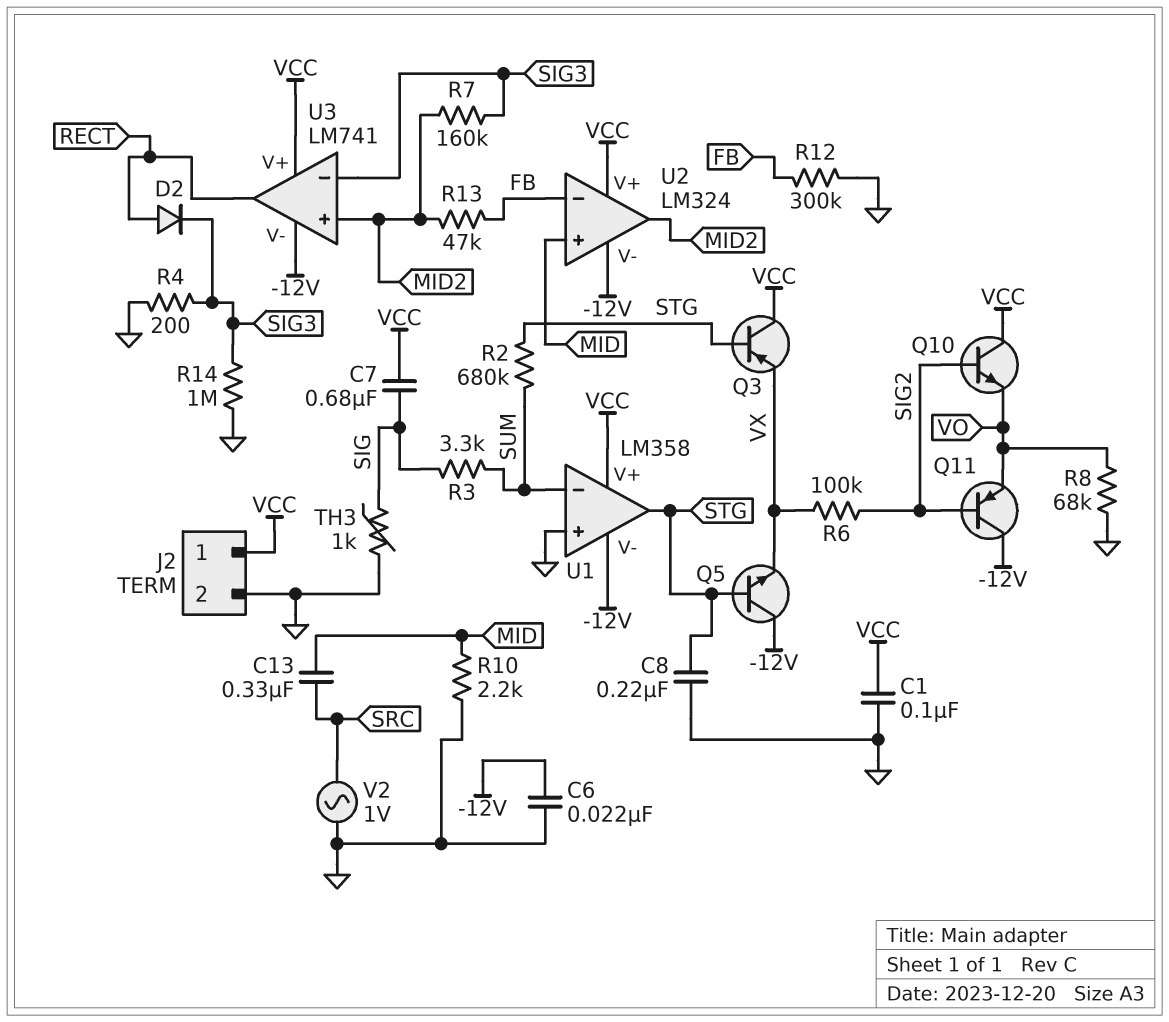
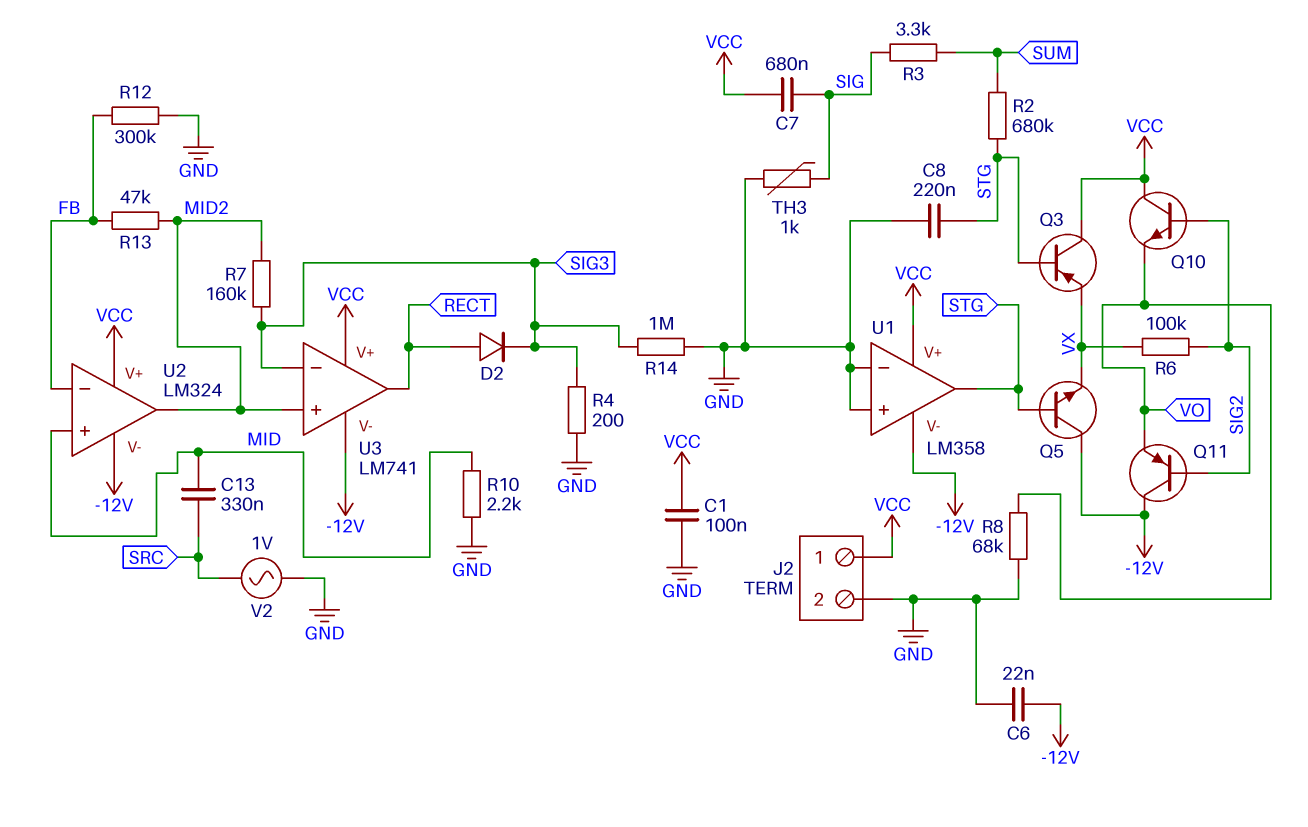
U1 pin in-: SUM -> GND

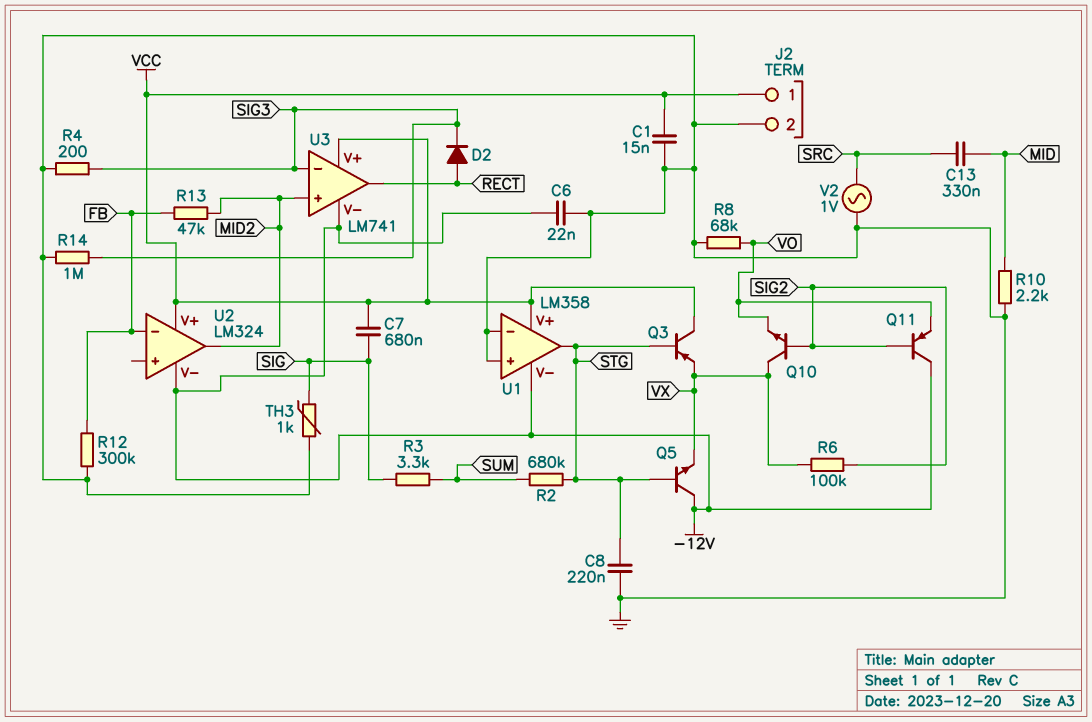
C1: 100nF (GND, VCC) -> 15nF (GND, VCC)
Q10: NPN (B SIG2, C VCC, E VO) -> NPN (B SIG2, C VX, E VO)
R7: 160k (MID2, SIG3) -> none
U2 pin in+: MID -> none

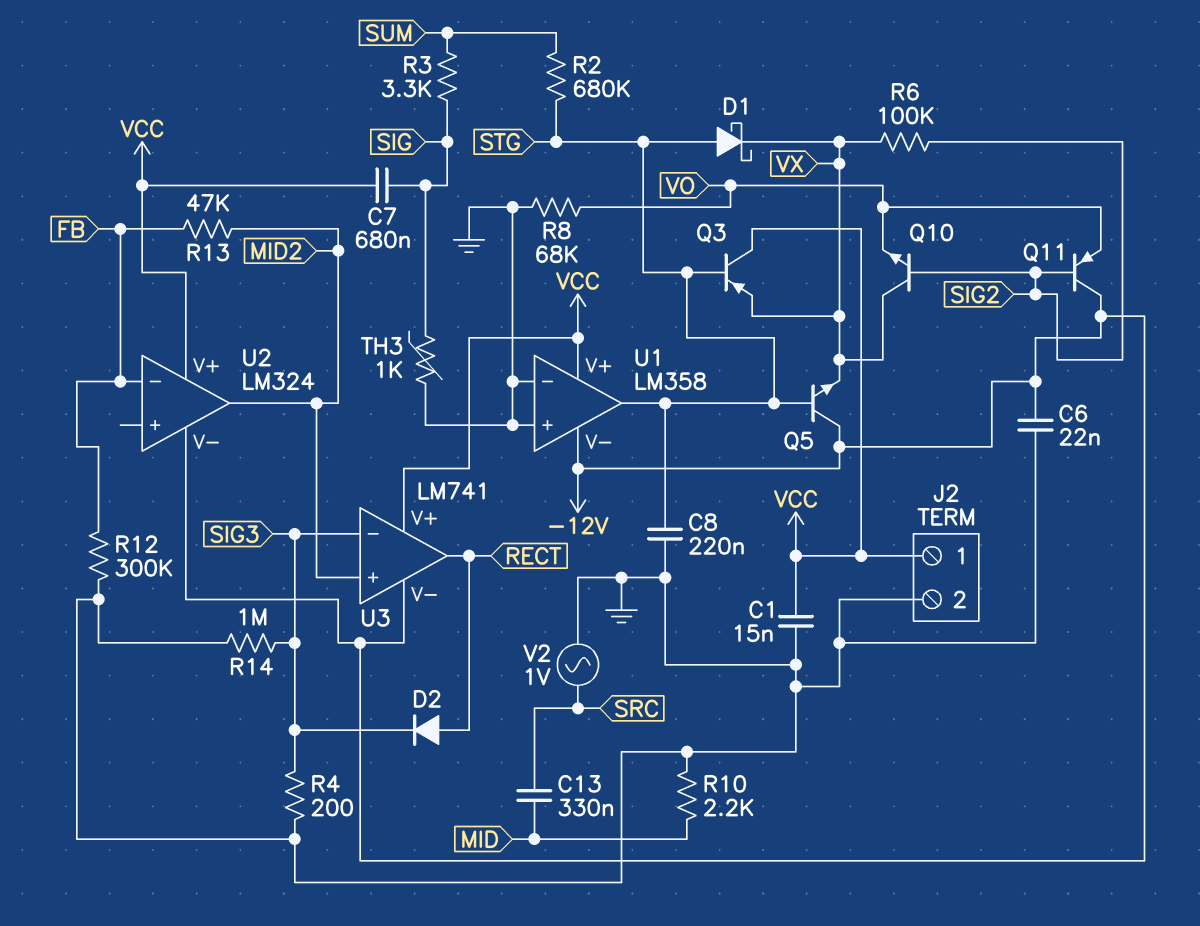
D1: none -> schottky (A STG, K VX)

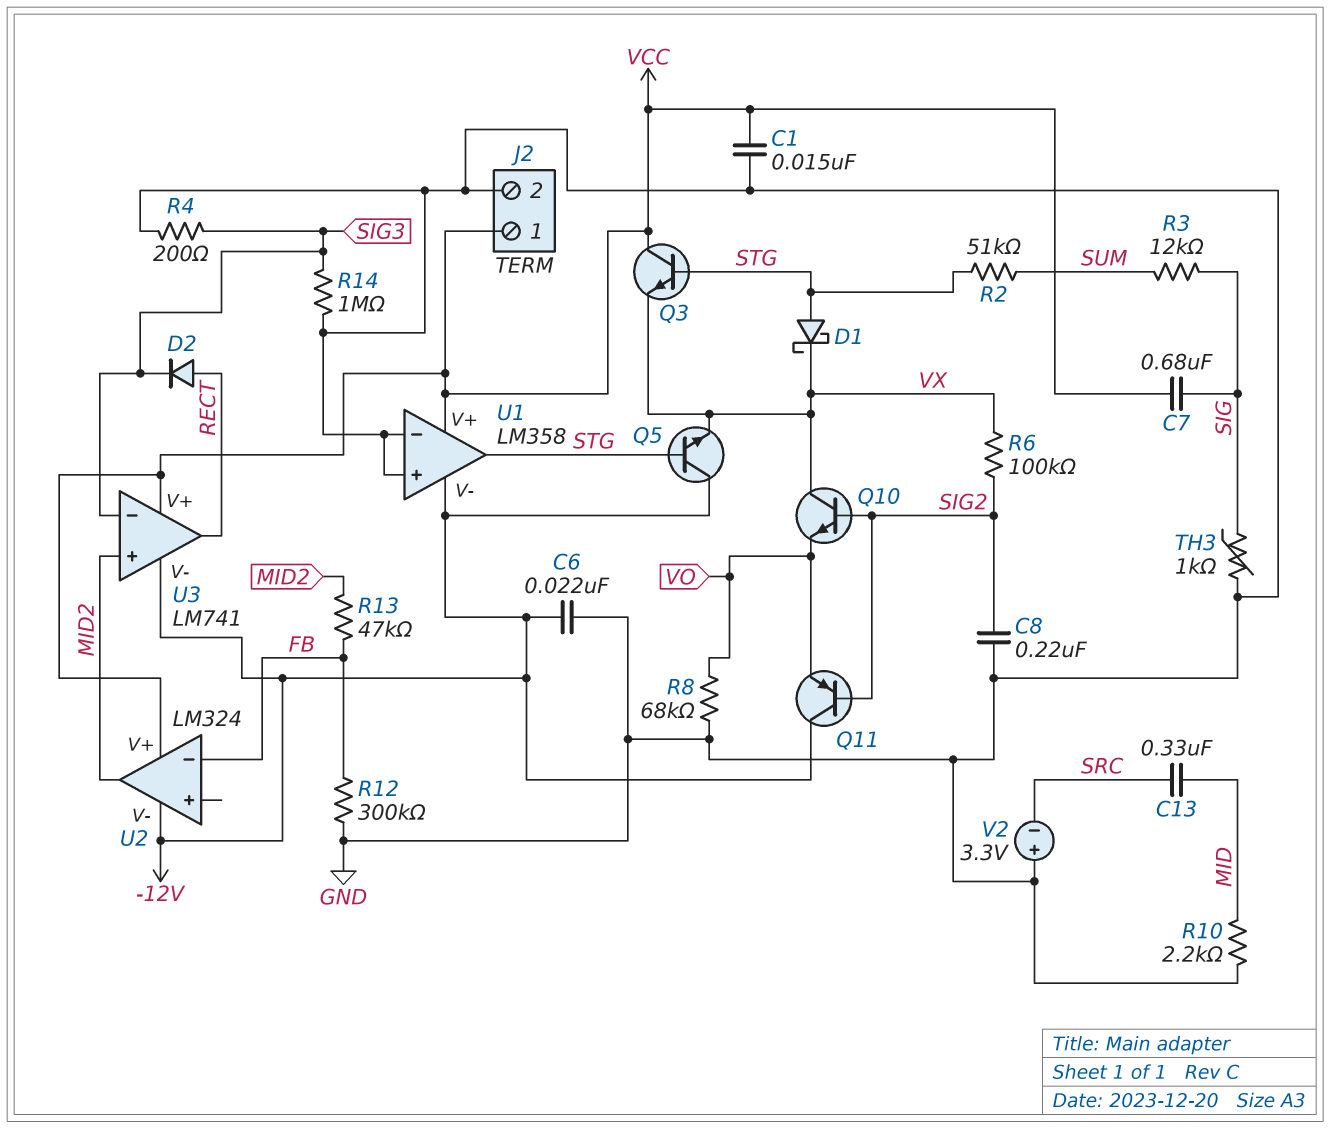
C8: 220nF (GND, STG) -> 220nF (GND, SIG2)
Q3: PNP (B STG, C VCC, E VX) -> NPN (B STG, C VCC, E VX)
R2: 680k (STG, SUM) -> 51k (STG, SUM)
R3: 3.3k (SIG, SUM) -> 12k (SIG, SUM)
V2: AC 1V (GND, SRC) -> 3.3V (plus GND, minus SRC)

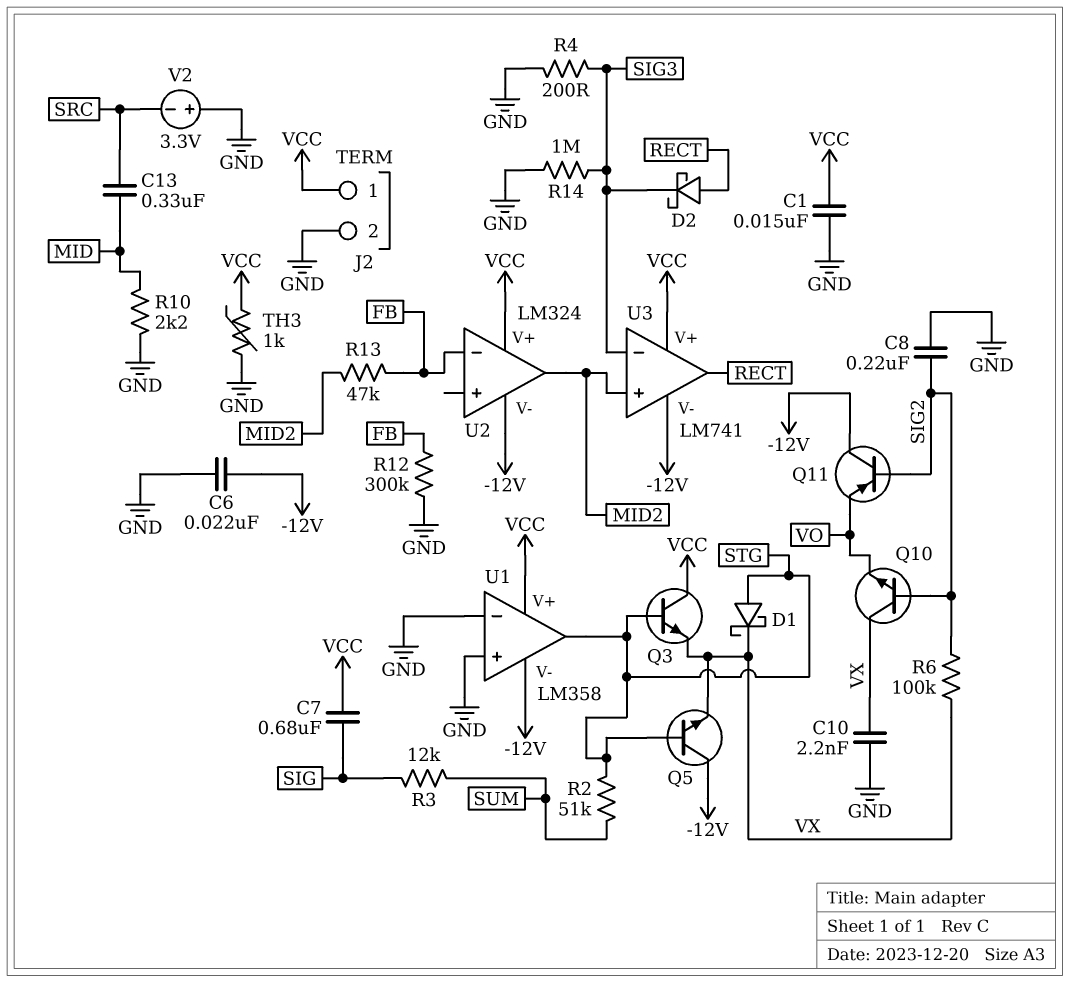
C10: none -> 2.2nF (GND, VX)
D2: diode (A RECT, K SIG3) -> schottky (A RECT, K SIG3)
R8: 68k (GND, VO) -> none
TH3: 1k (GND, SIG) -> 1k (GND, VCC)

